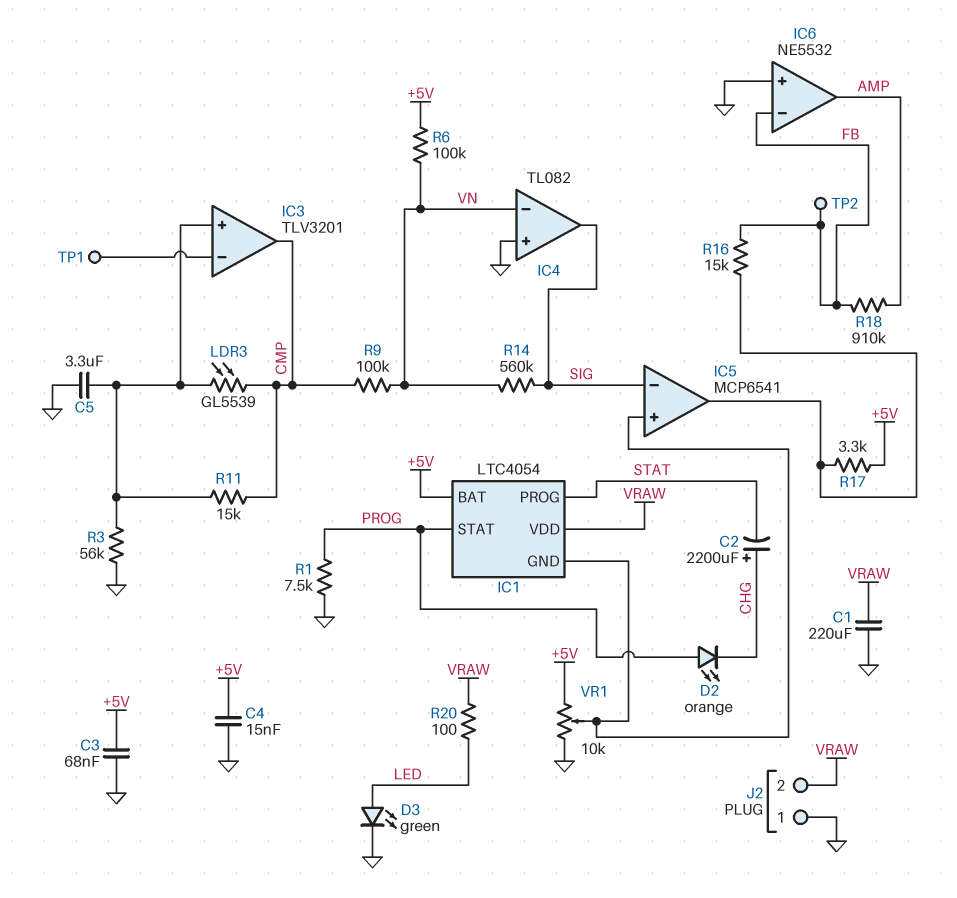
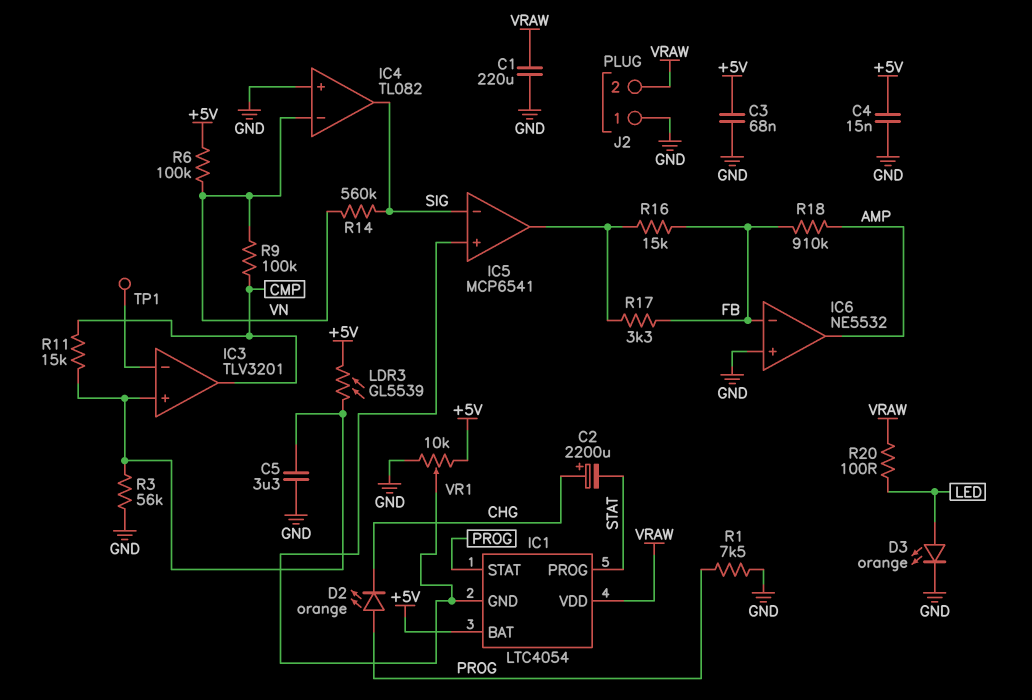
D3: LED green (A LED, K GND) -> LED orange (A LED, K GND)
LDR3: GL5539 (CMP, IC3/in+) -> GL5539 (+5V, IC3/in+)
R17: 3.3k (+5V, IC5/out) -> 3.3k (FB, IC5/out)
TP2: test point (FB) -> none

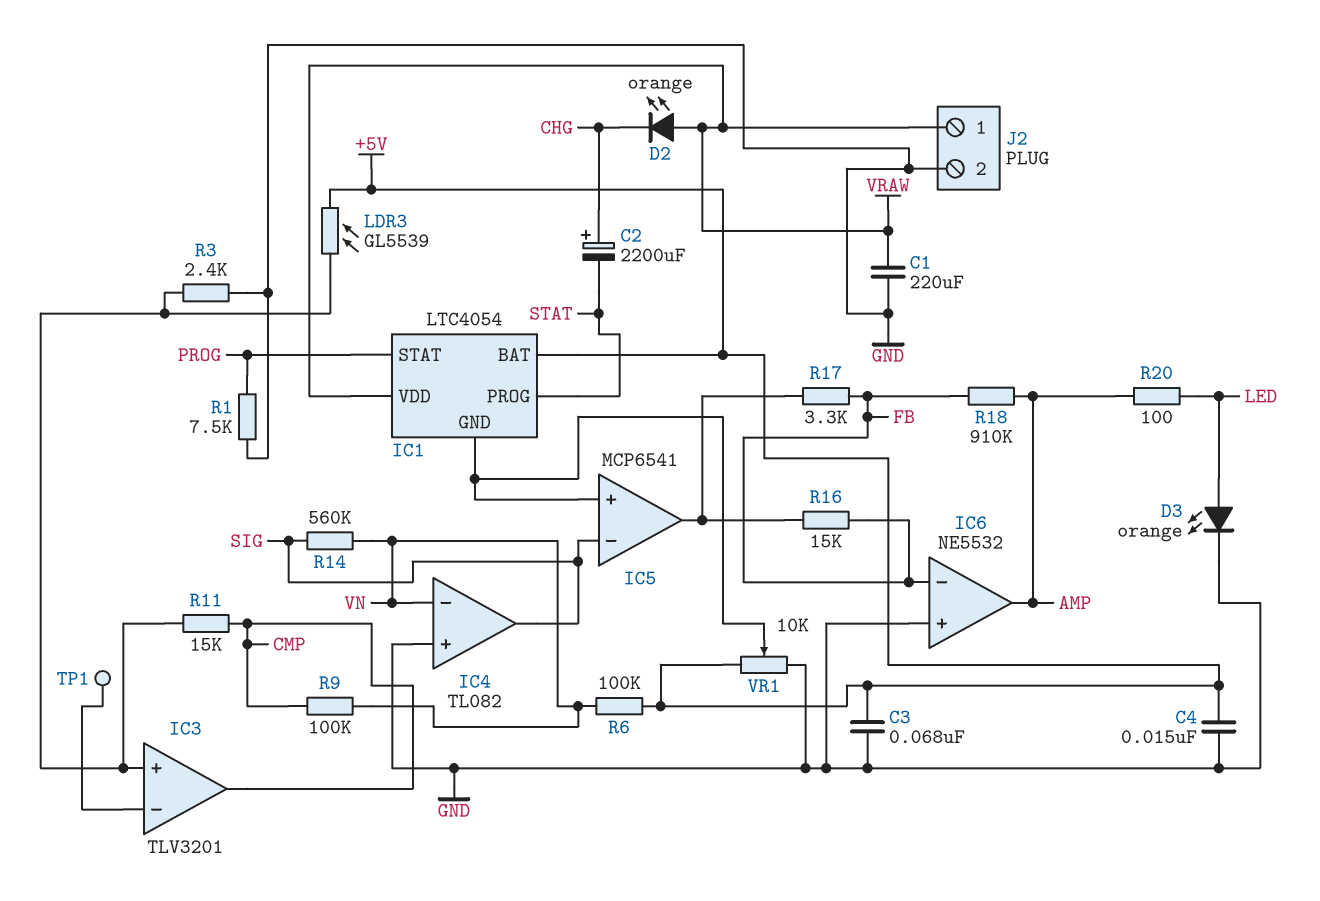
C5: 3.3uF (GND, IC3/in+) -> none
D2: LED orange (A PROG, K CHG) -> LED orange (A VRAW, K CHG)
J2 pin 1: GND -> VRAW
J2 pin 2: VRAW -> GND
R3: 56k (GND, IC3/in+) -> 2.4k (GND, IC3/in+)
R20: 100 (LED, VRAW) -> 100 (AMP, LED)

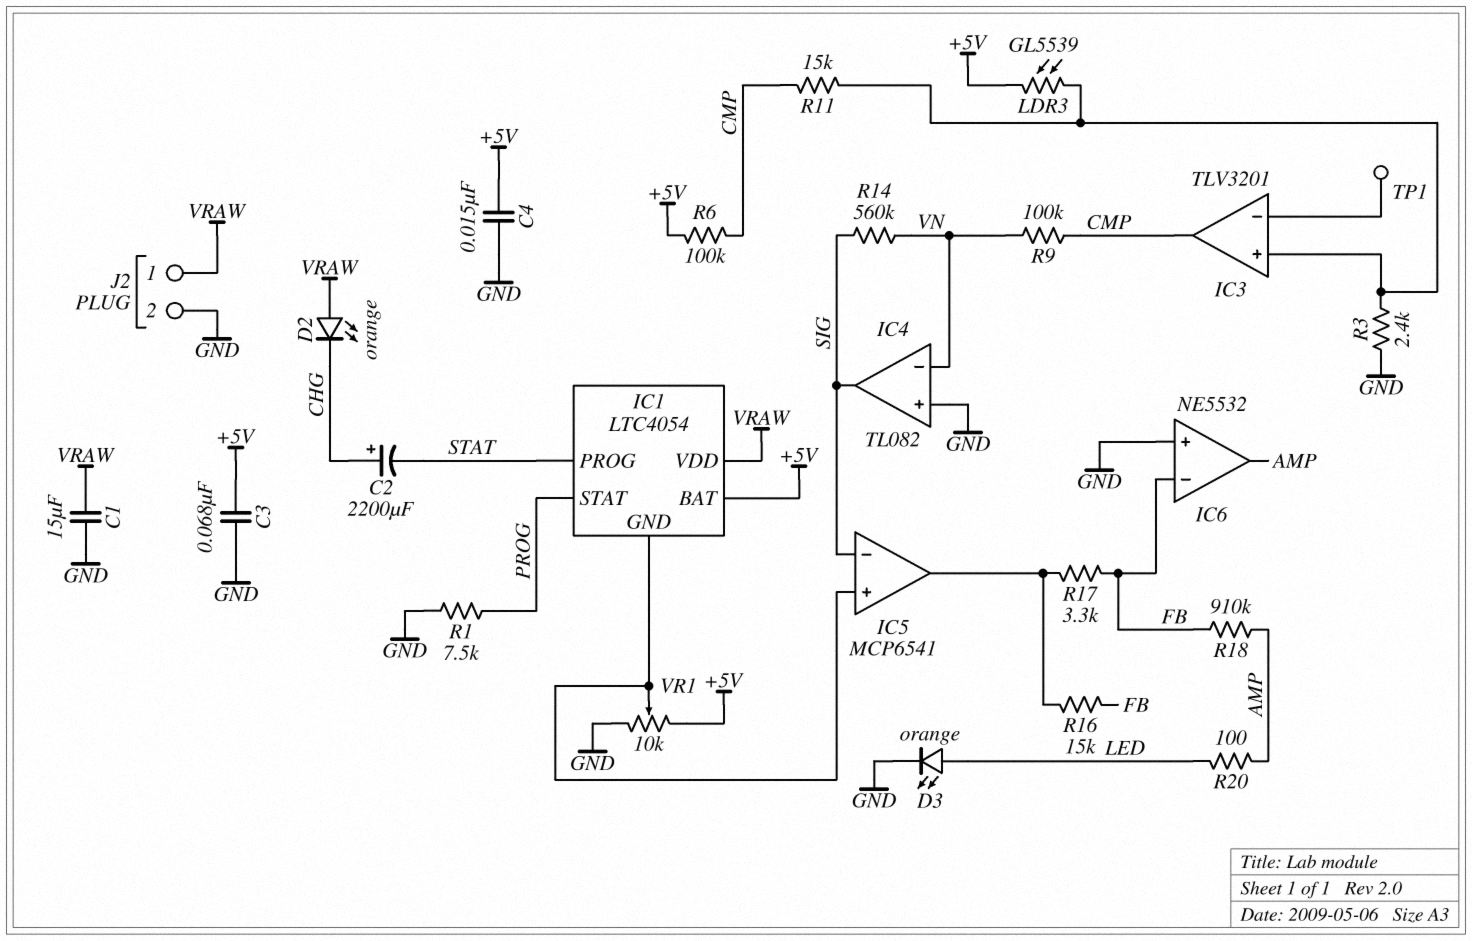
C1: 220uF (GND, VRAW) -> 15uF (GND, VRAW)
R6: 100k (+5V, VN) -> 100k (+5V, CMP)

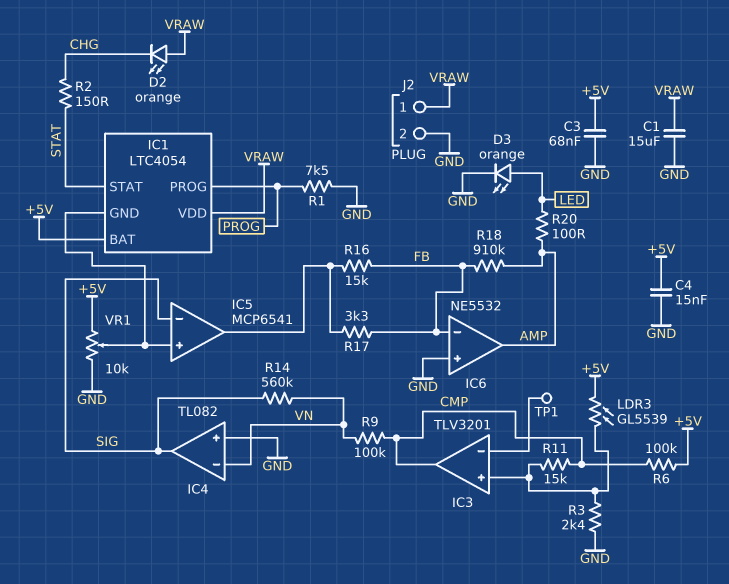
C2: 2200uF (plus CHG, minus STAT) -> none
IC1 pin PROG: STAT -> PROG
IC1 pin STAT: PROG -> STAT
R2: none -> 150 (CHG, STAT)

